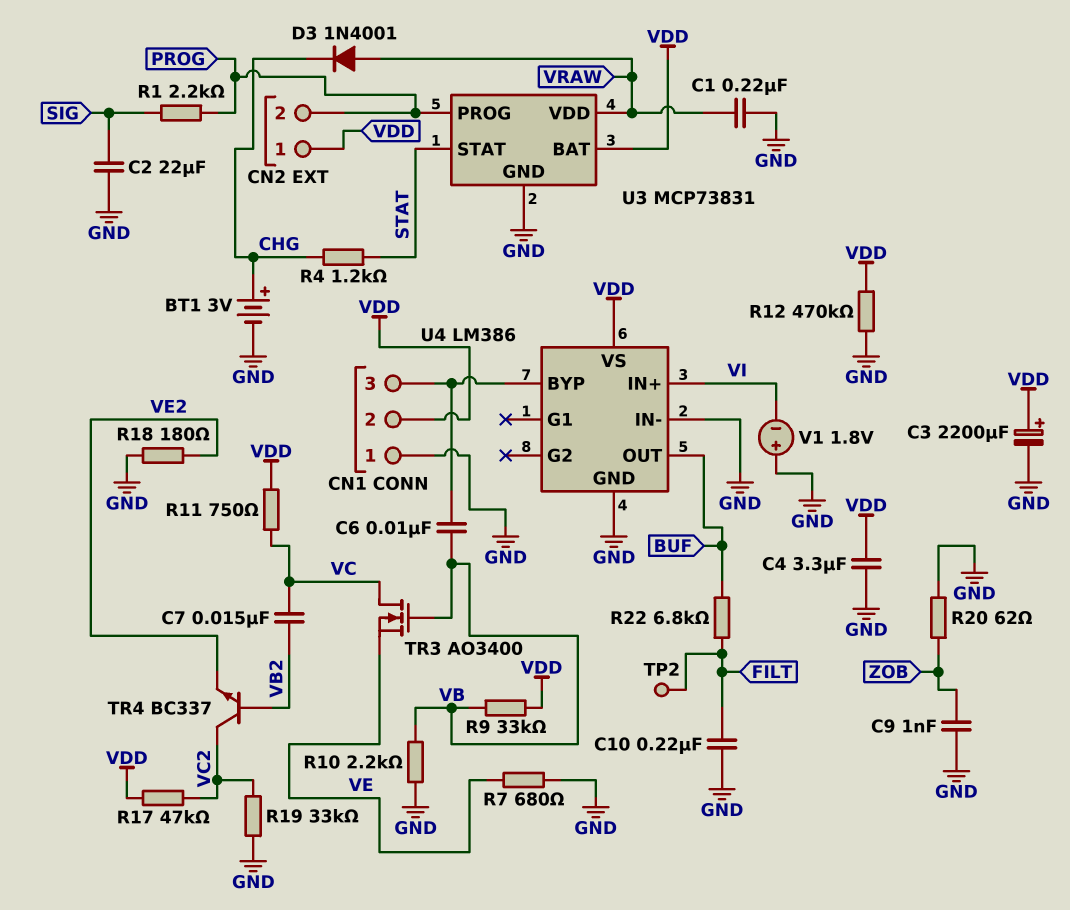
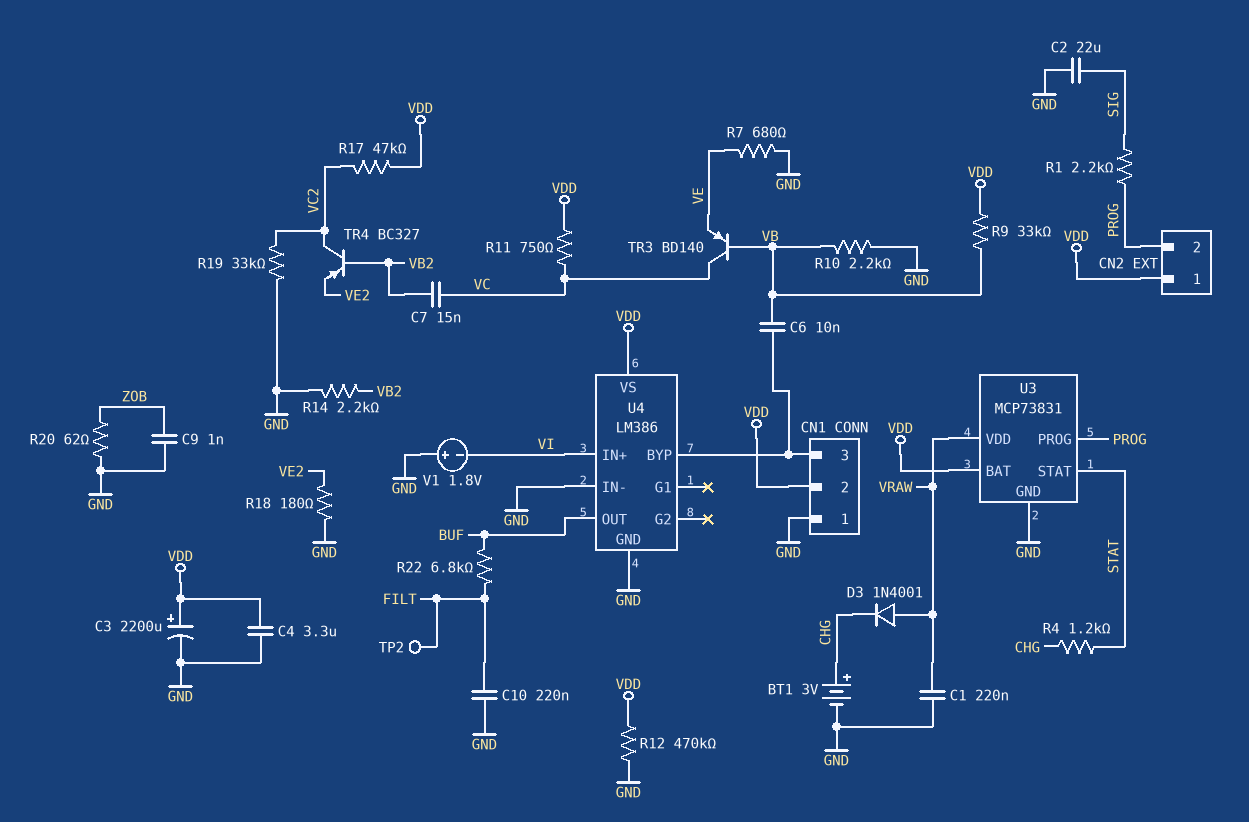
R14: none -> 2.2k (GND, VB2)
TR3: NMOS AO3400 (G VB, D VC, S VE) -> PNP BD140 (B VB, C VC, E VE)
TR4: NPN BC337 (B VB2, C VC2, E VE2) -> PNP BC327 (B VB2, C VC2, E VE2)

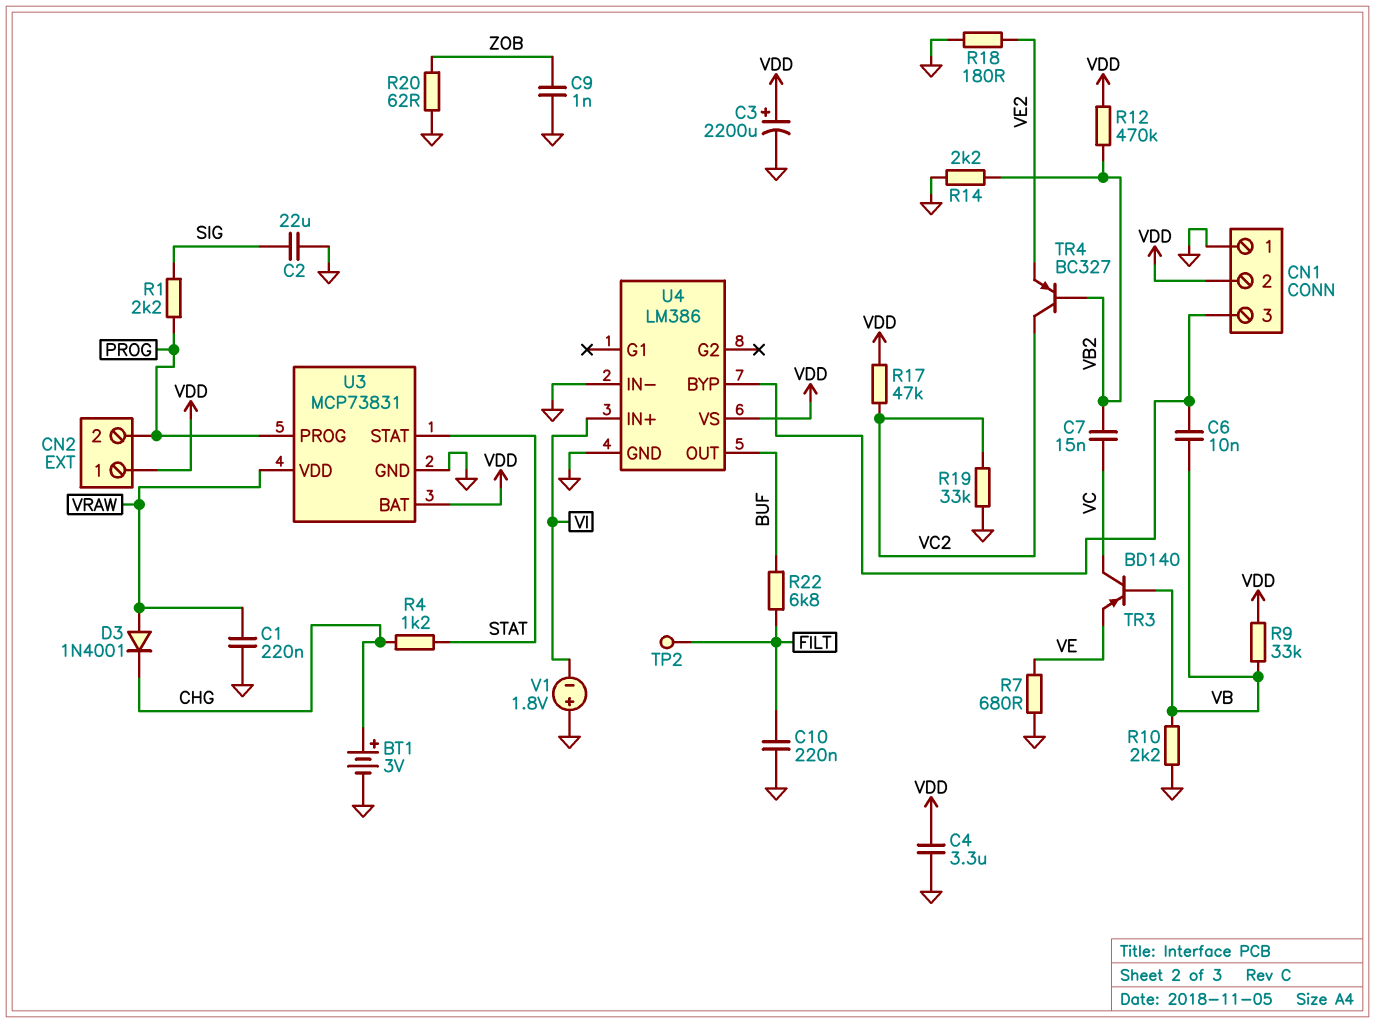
R11: 750 (VC, VDD) -> none
R12: 470k (GND, VDD) -> 470k (VB2, VDD)

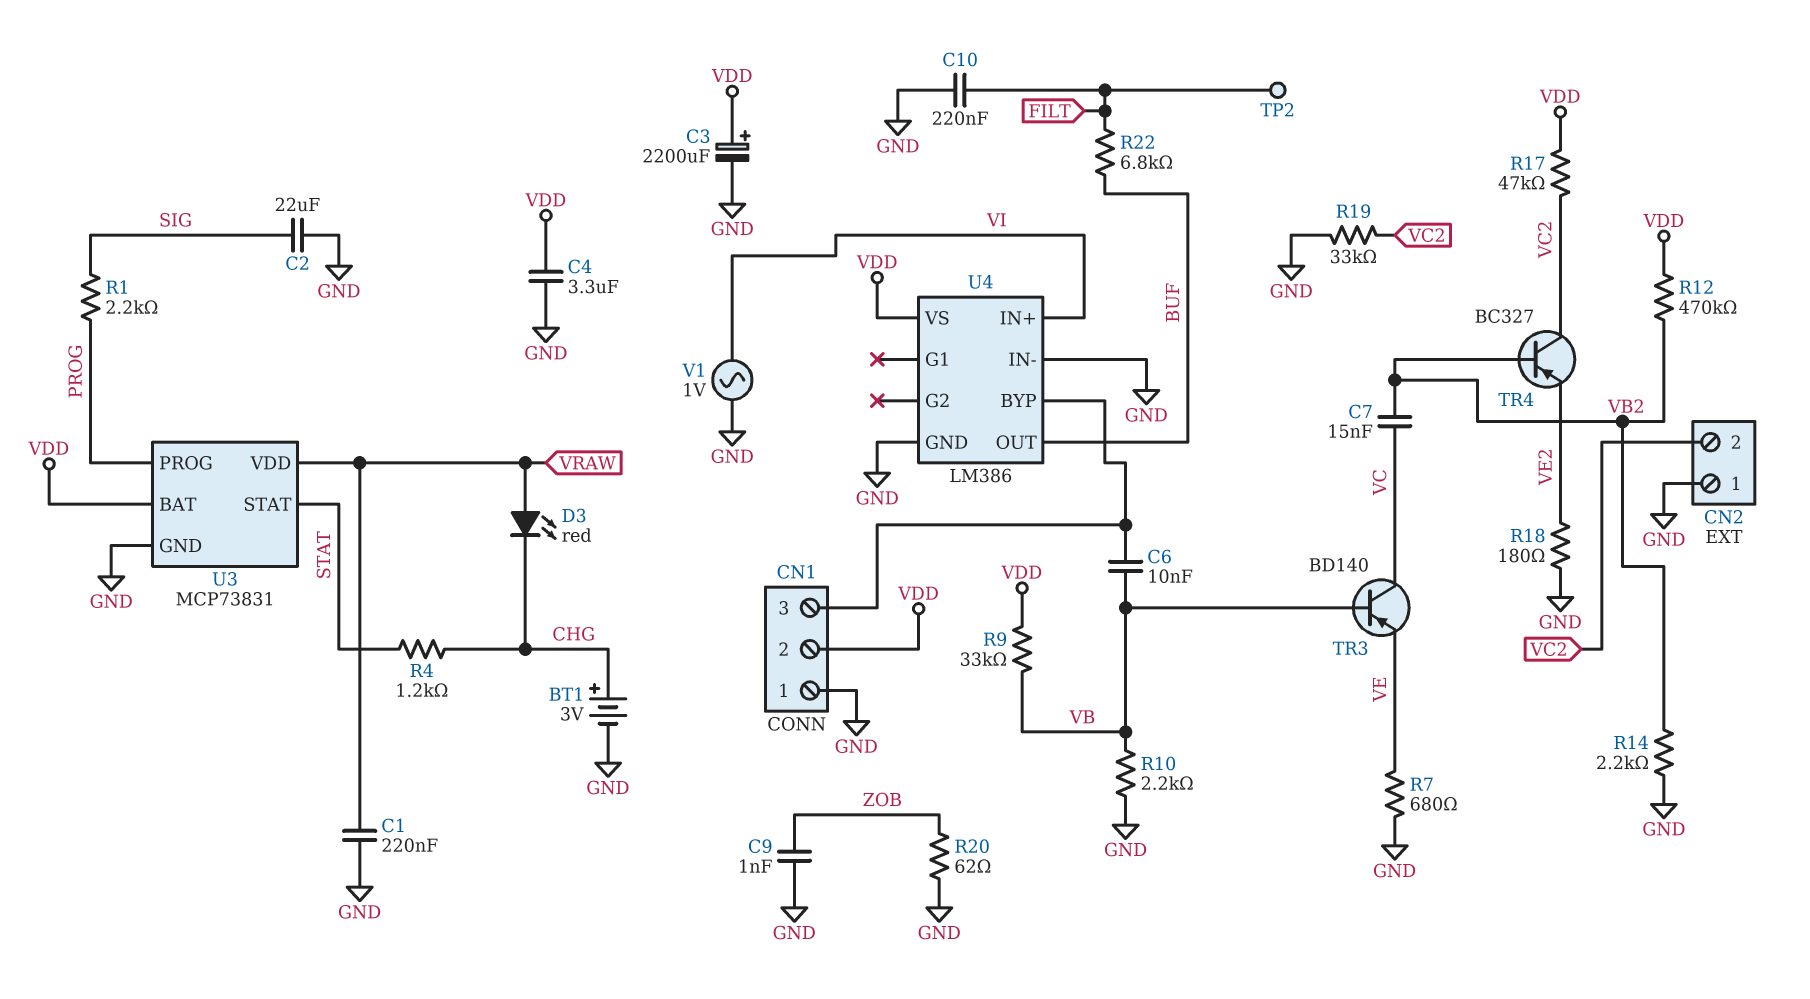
CN2 pin 1: VDD -> GND
CN2 pin 2: PROG -> VC2
D3: diode 1N4001 (A VRAW, K CHG) -> LED red (A VRAW, K CHG)
V1: 1.8V (plus GND, minus VI) -> AC 1V (GND, VI)

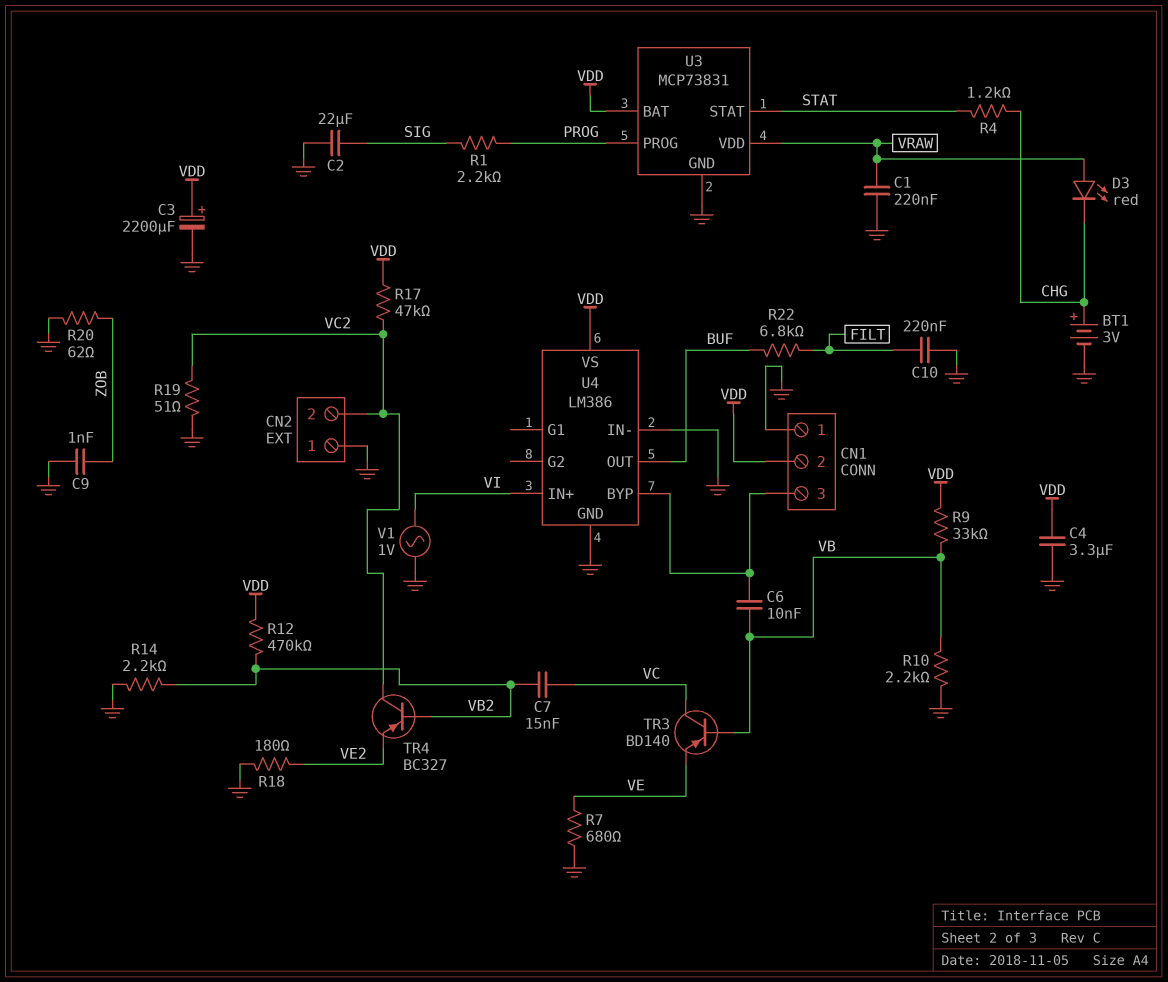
R19: 33k (GND, VC2) -> 51 (GND, VC2)
TP2: test point (FILT) -> none

